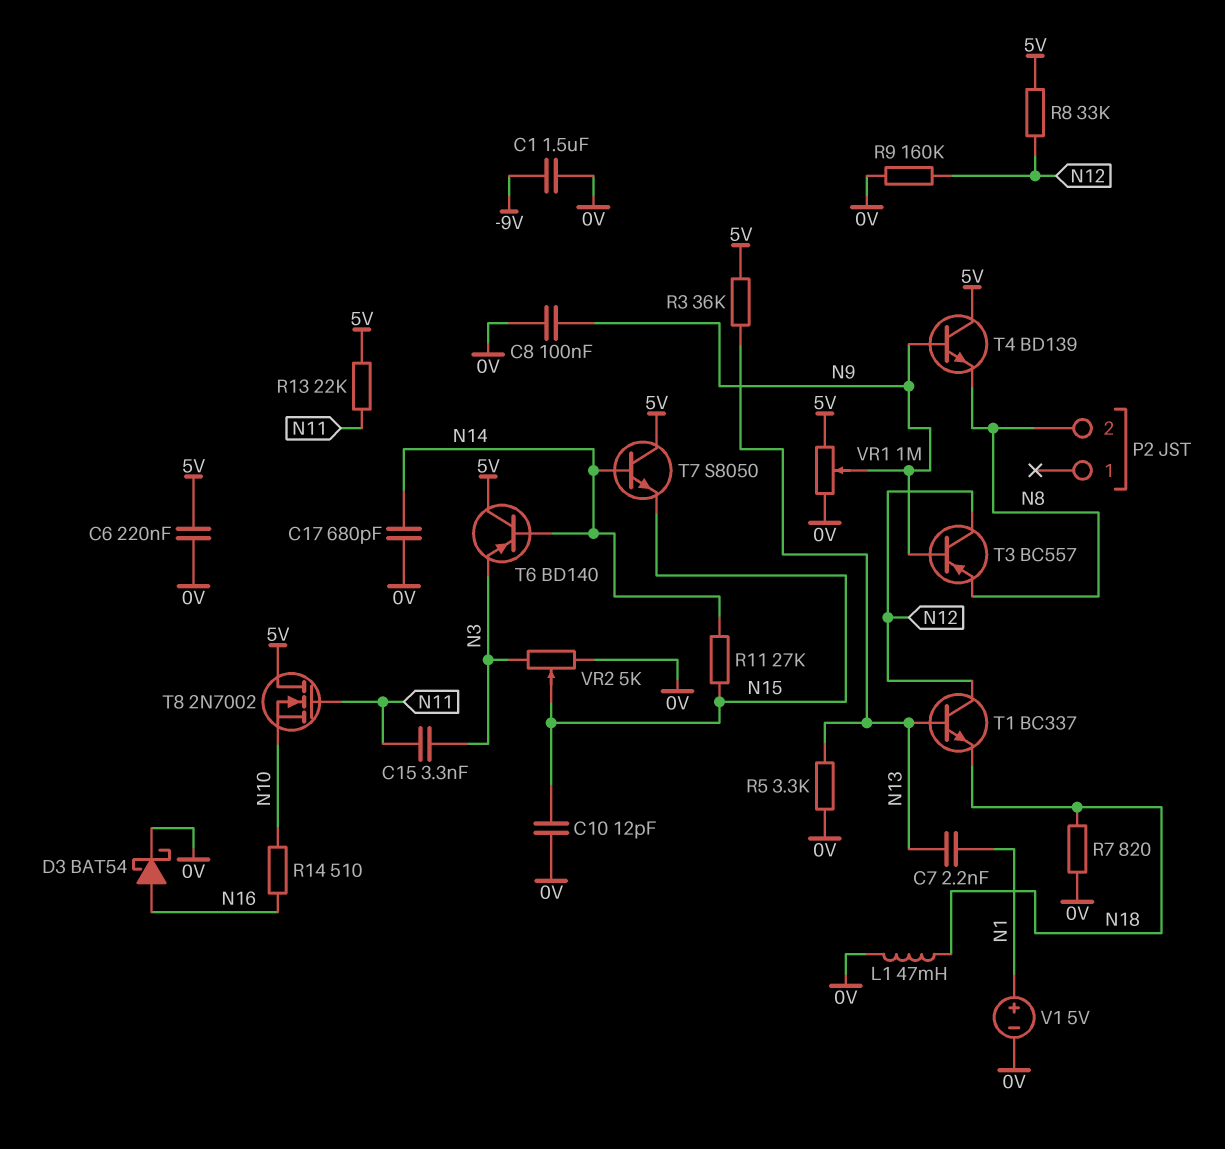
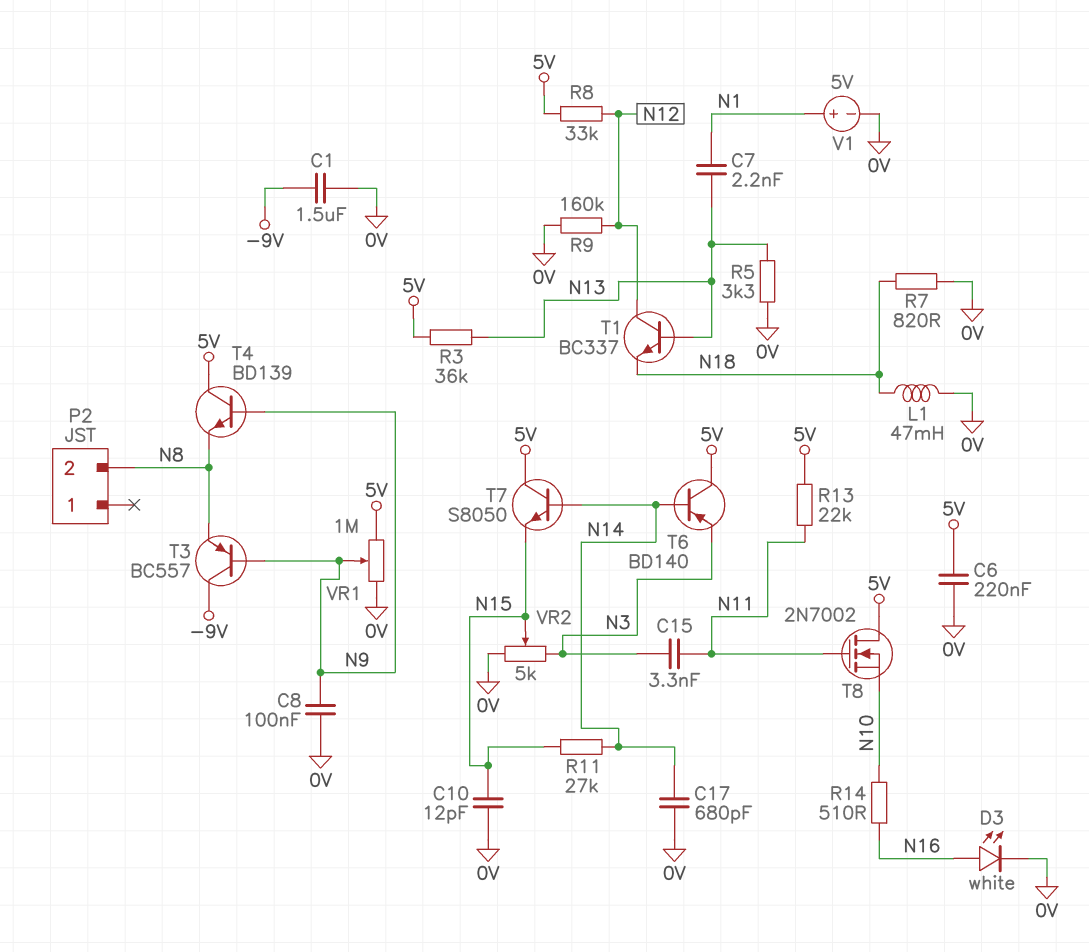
D3: schottky BAT54 (A N16, K 0V) -> LED white (A N16, K 0V)
T3: PNP BC557 (B N9, C N12, E N8) -> PNP BC557 (B N9, C -9V, E N8)

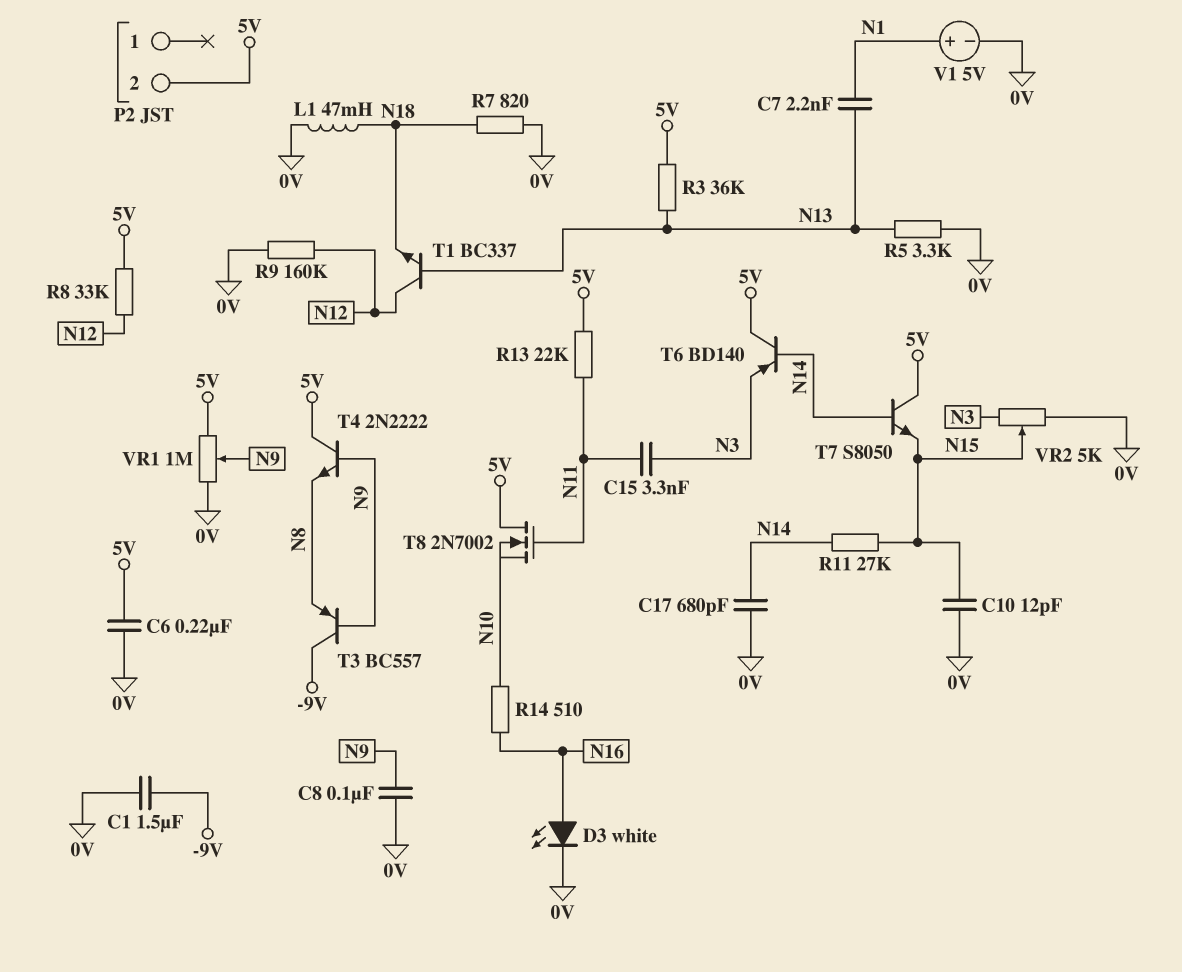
P2 pin 2: N8 -> 5V
T4: NPN BD139 (B N9, C 5V, E N8) -> NPN 2N2222 (B N9, C 5V, E N8)

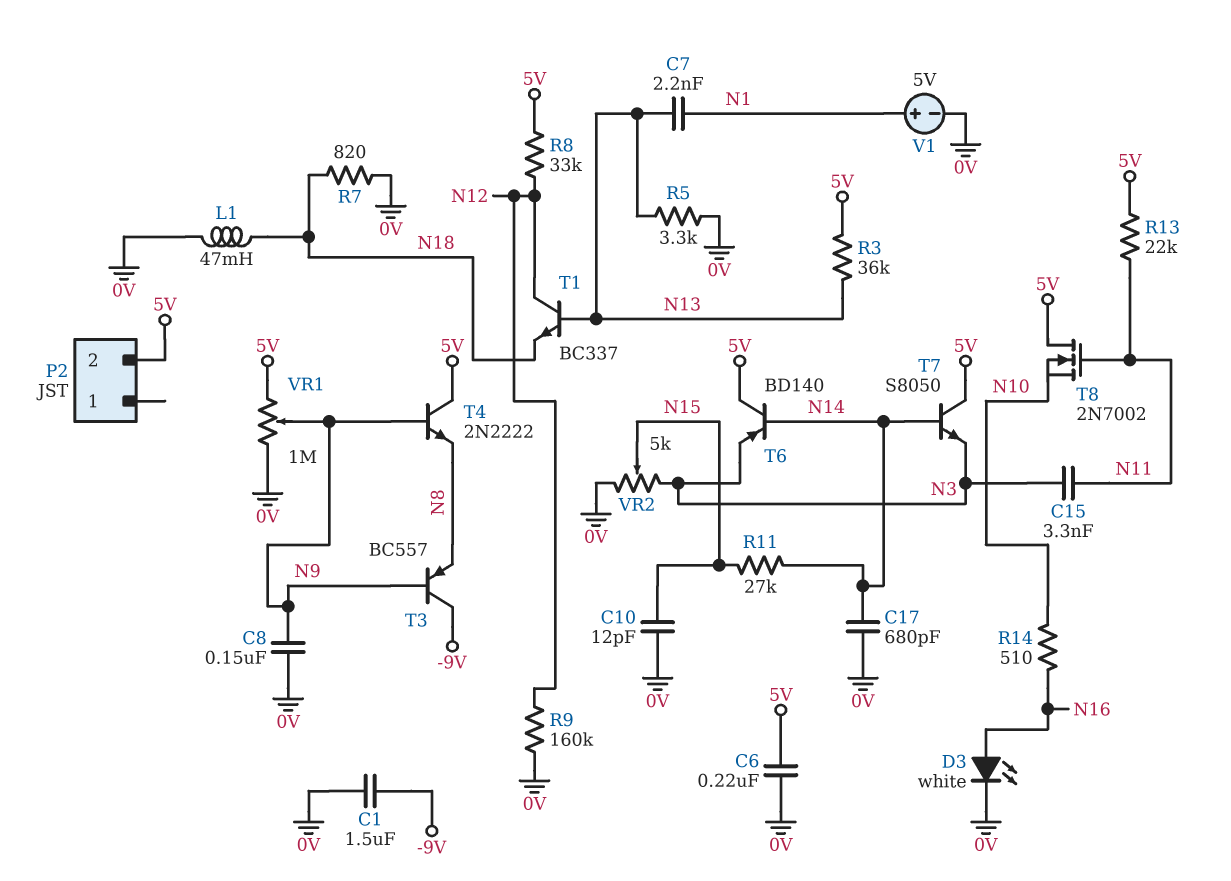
C8: 100nF (0V, N9) -> 150nF (0V, N9)
T7: NPN S8050 (B N14, C 5V, E N15) -> NPN S8050 (B N14, C 5V, E N3)

